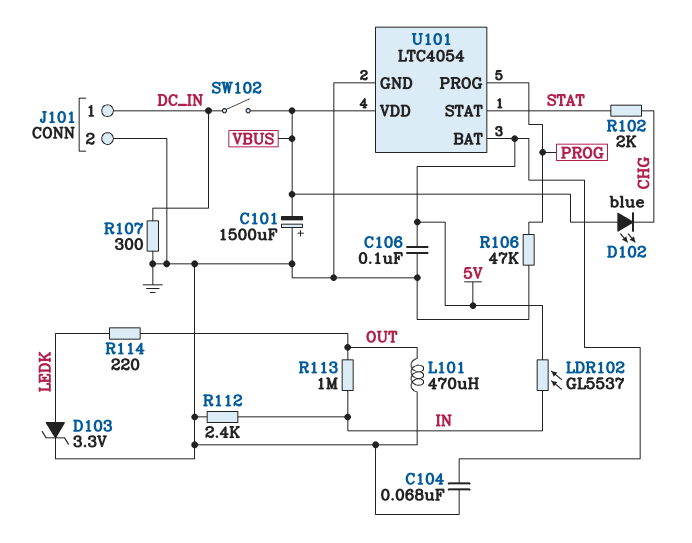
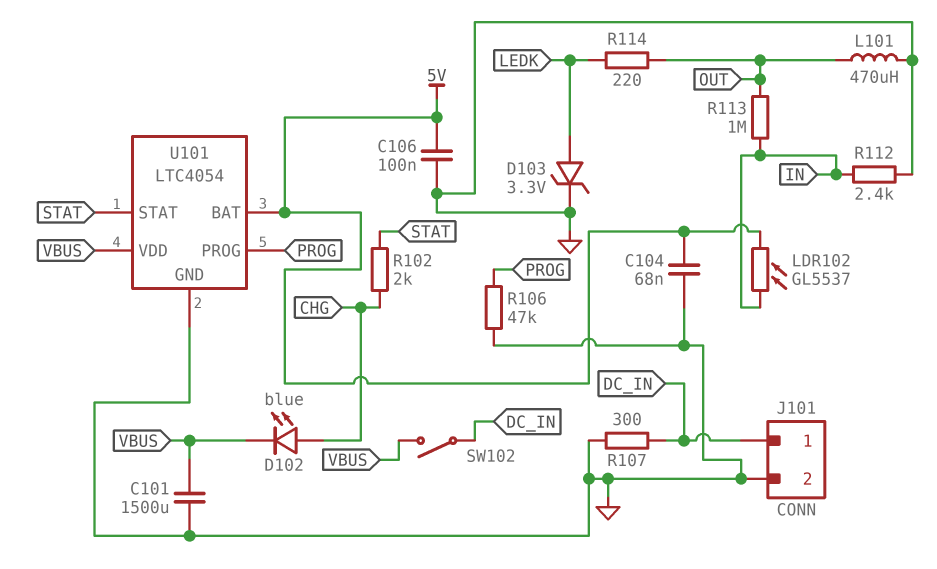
C101: 1500uF (plus GND, minus VBUS) -> 1500uF (GND, VBUS)
D102: LED blue (A VBUS, K CHG) -> LED blue (A CHG, K VBUS)

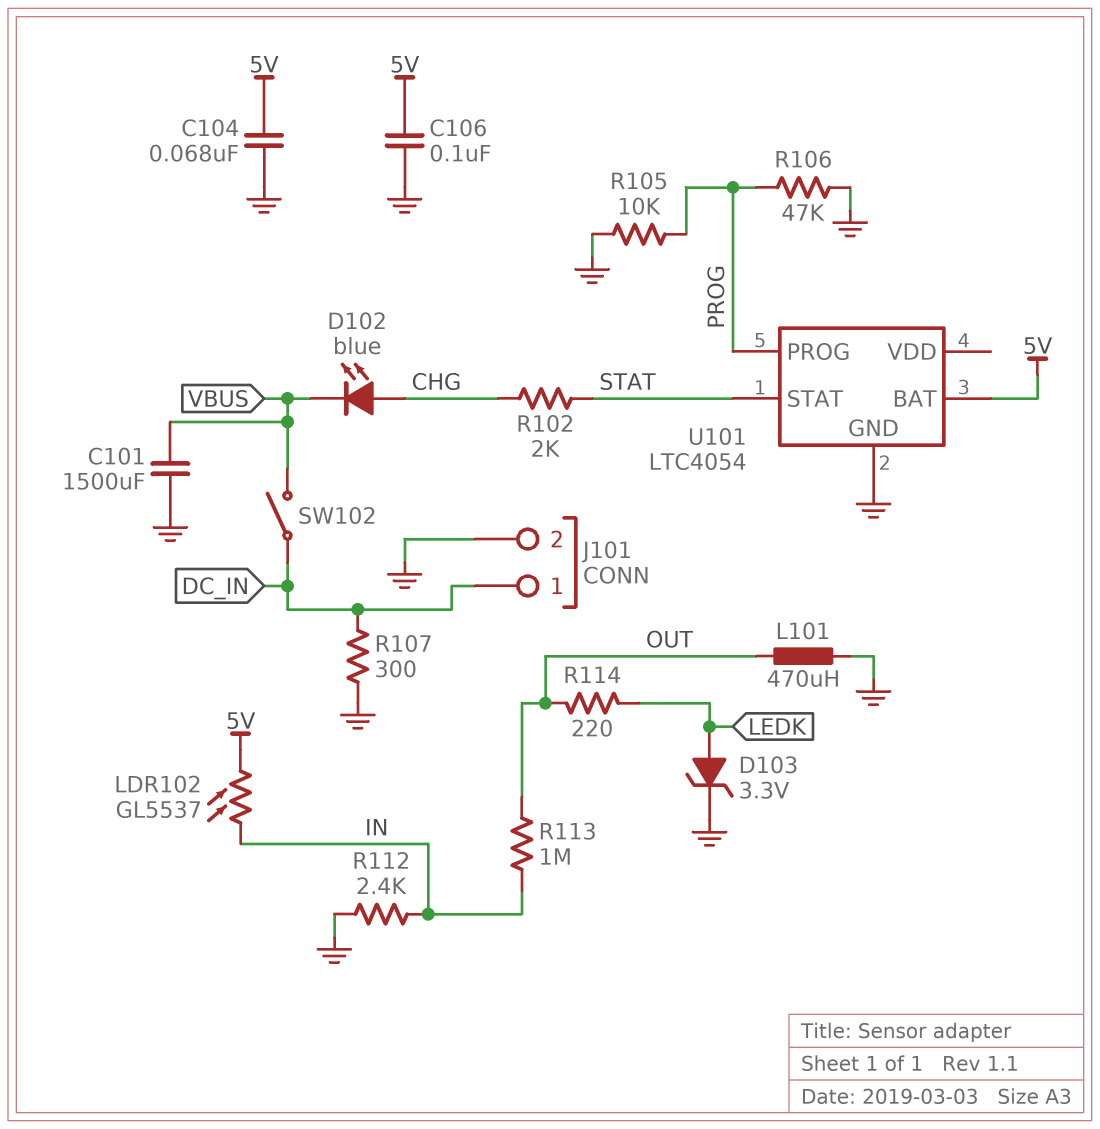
R105: none -> 10k (GND, PROG)
U101 pin VDD: VBUS -> none

